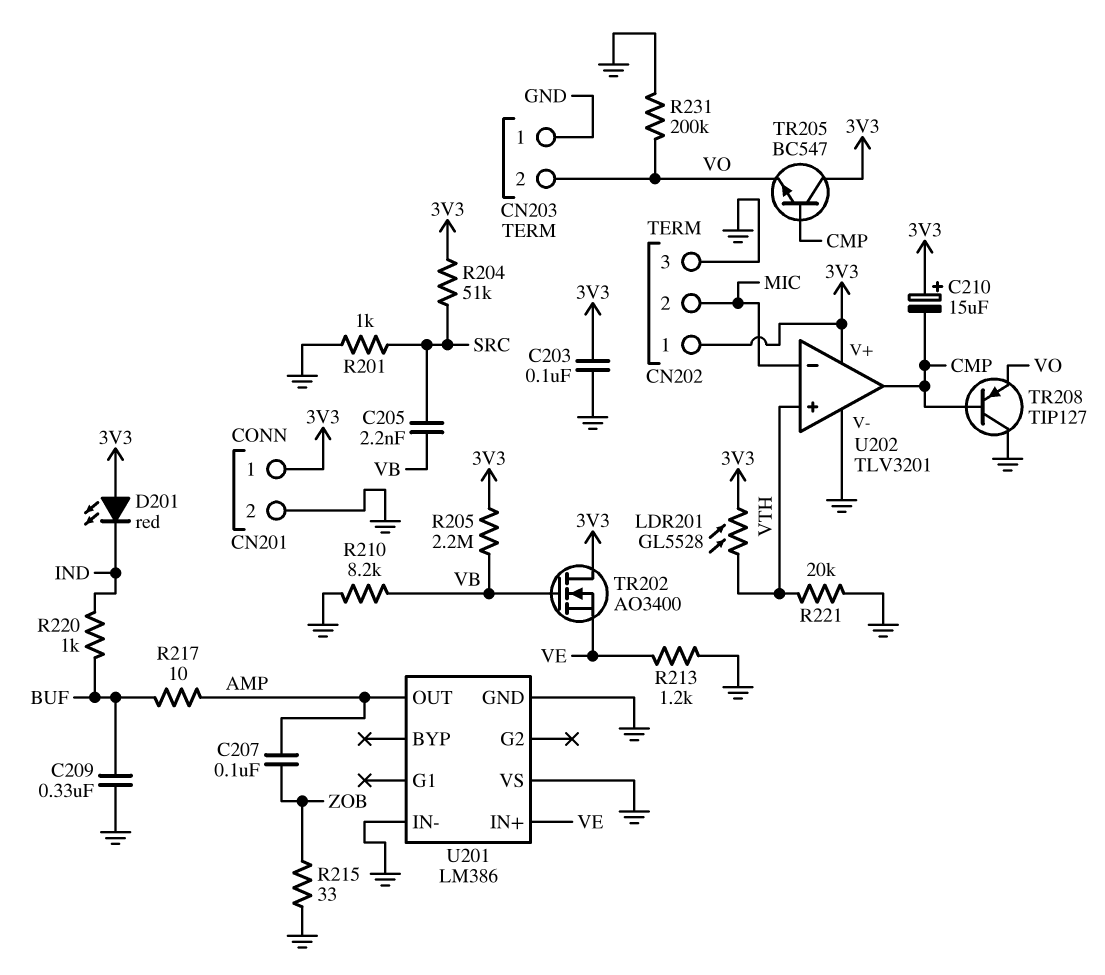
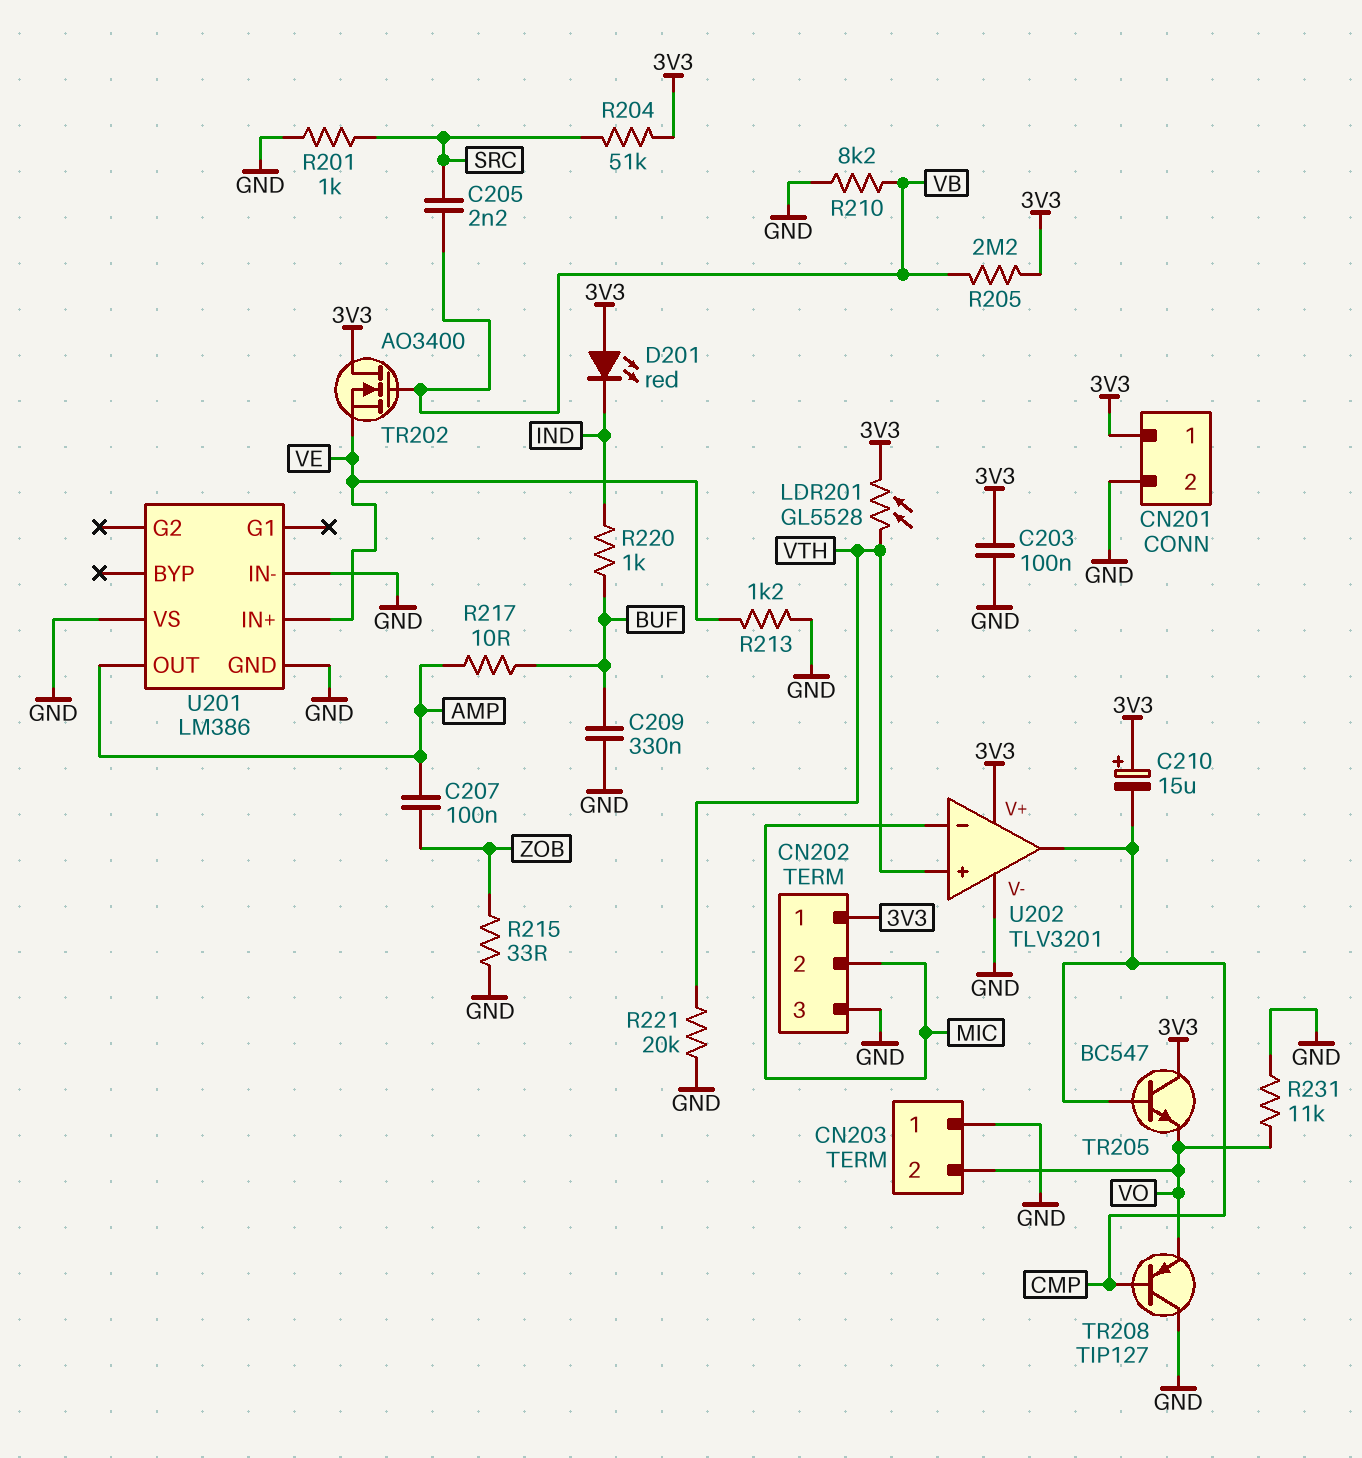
R231: 200k (GND, VO) -> 11k (GND, VO)

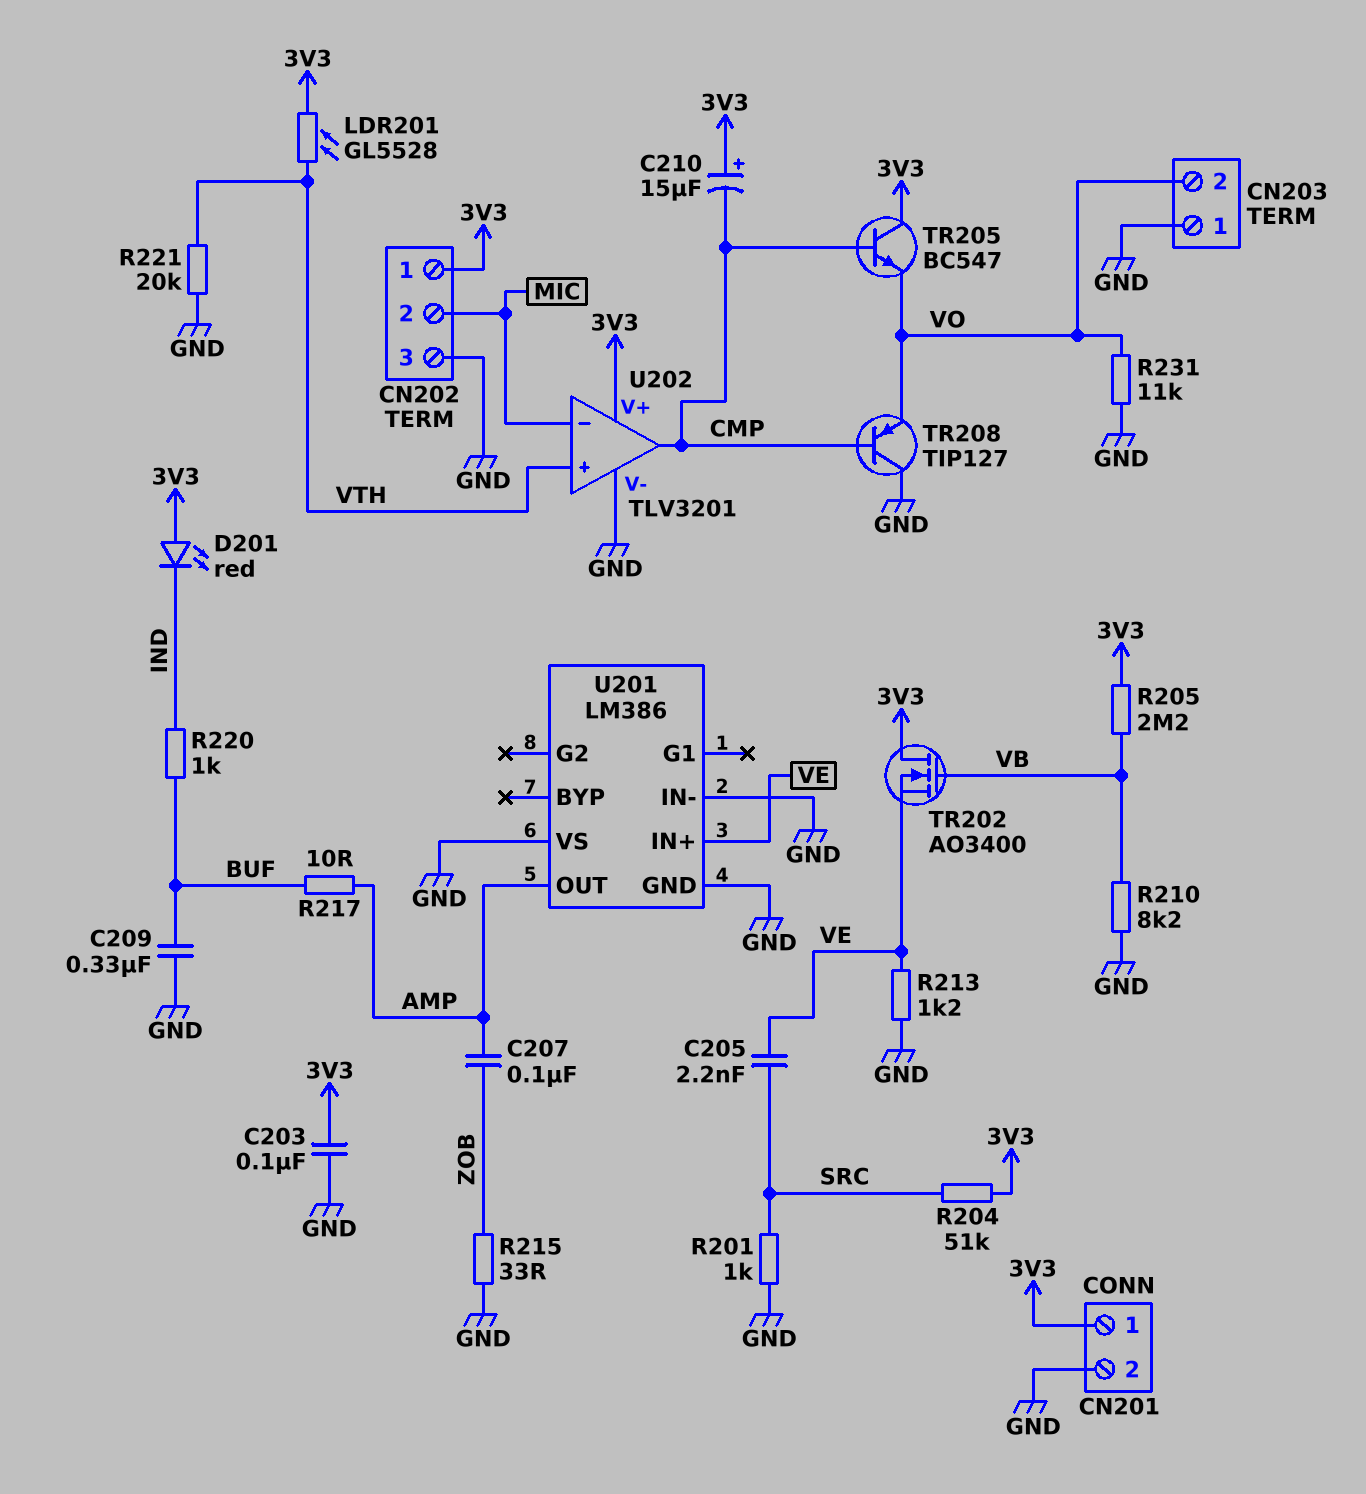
C205: 2.2nF (SRC, VB) -> 2.2nF (SRC, VE)

